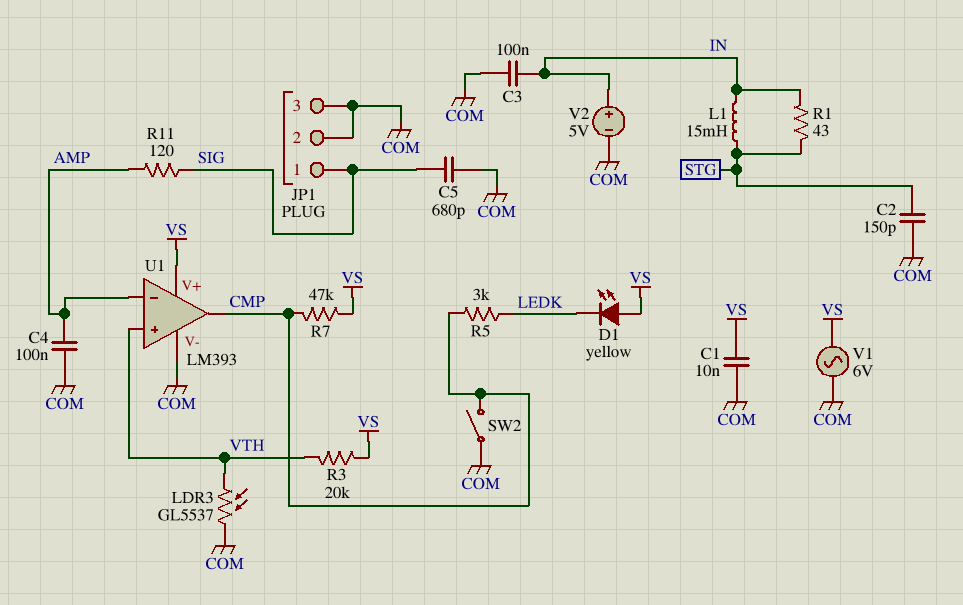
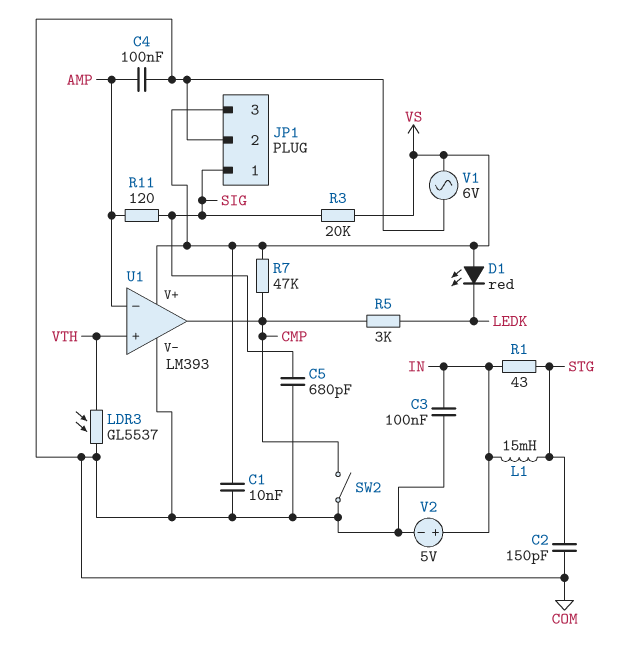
D1: LED yellow (A VS, K LEDK) -> LED red (A VS, K LEDK)
JP1 pin 3: COM -> VS
R3: 20k (VS, VTH) -> 20k (SIG, VS)

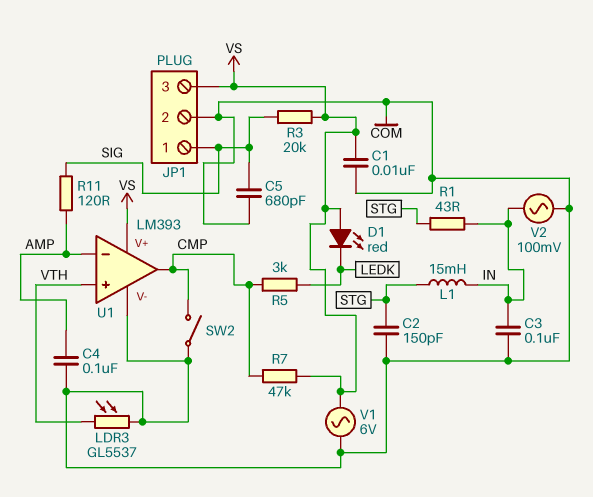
V2: 5V (plus IN, minus COM) -> AC 100mV (COM, IN)

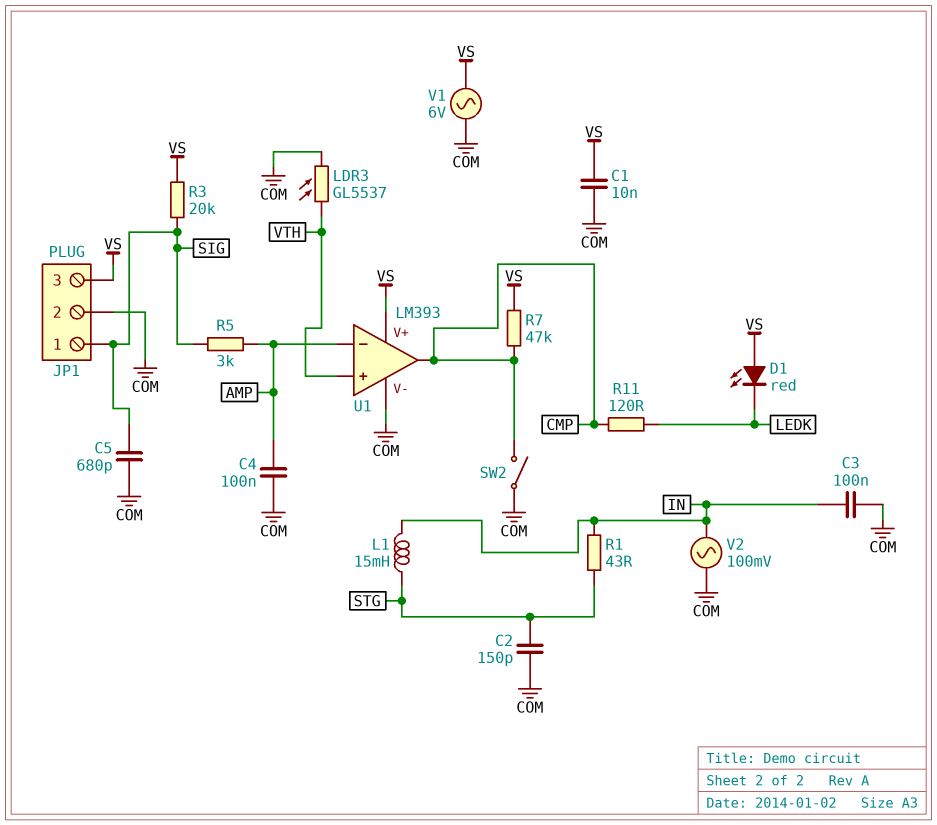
R5: 3k (CMP, LEDK) -> 3k (AMP, SIG)
R11: 120 (AMP, SIG) -> 120 (CMP, LEDK)

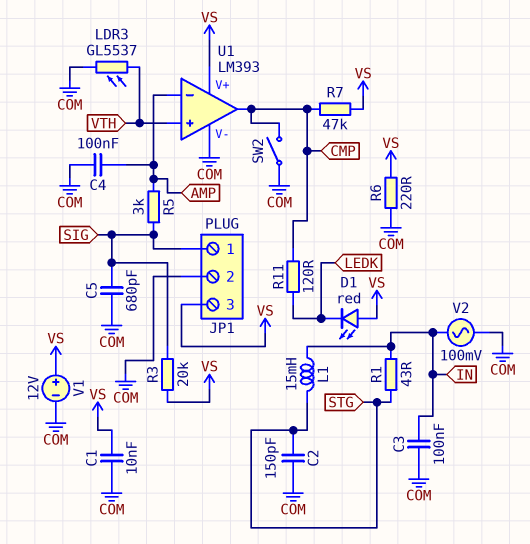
R6: none -> 220 (COM, VS)
V1: AC 6V (COM, VS) -> 12V (plus VS, minus COM)

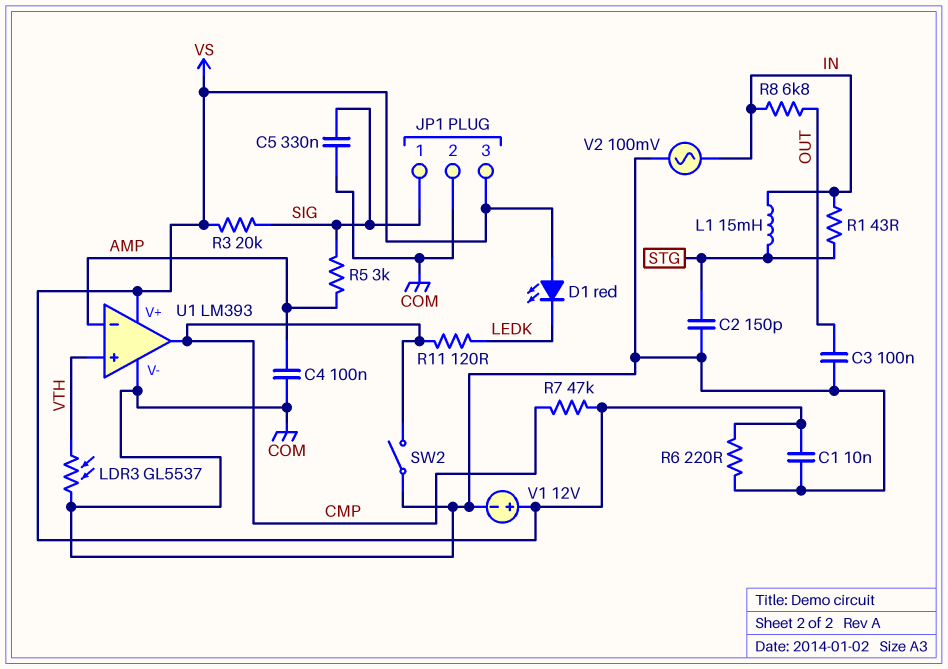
C3: 100nF (COM, IN) -> 100nF (COM, OUT)
C5: 680pF (COM, SIG) -> 330nF (COM, SIG)
R8: none -> 6.8k (IN, OUT)

